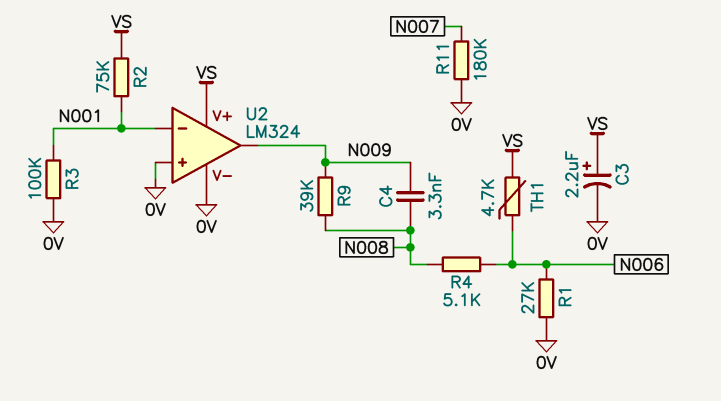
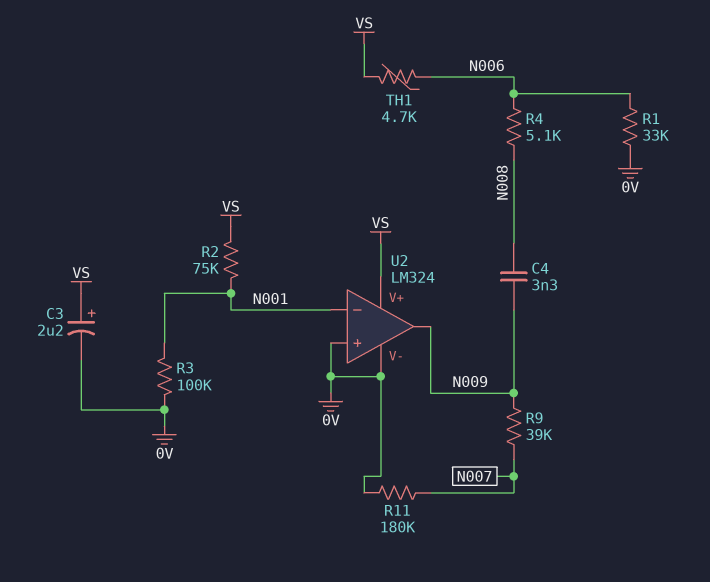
R1: 27k (0V, N006) -> 33k (0V, N006)
R9: 39k (N008, N009) -> 39k (N007, N009)

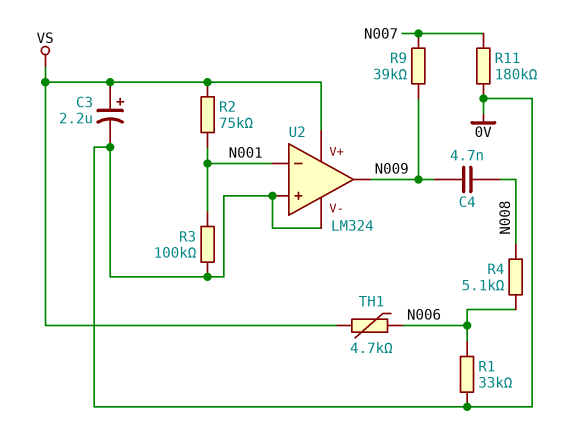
C4: 3.3nF (N008, N009) -> 4.7nF (N008, N009)

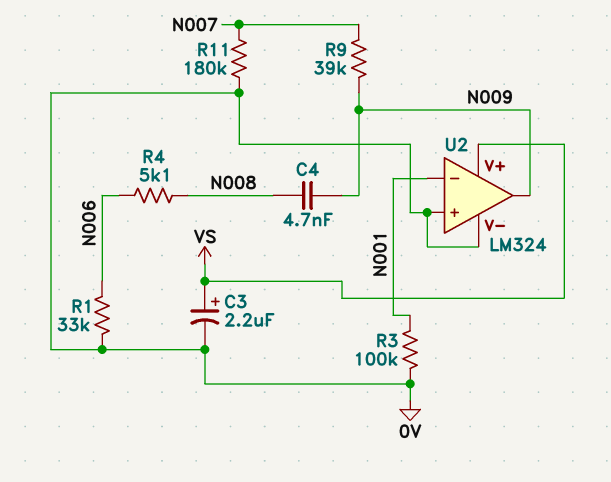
R2: 75k (N001, VS) -> none
TH1: 4.7k (N006, VS) -> none

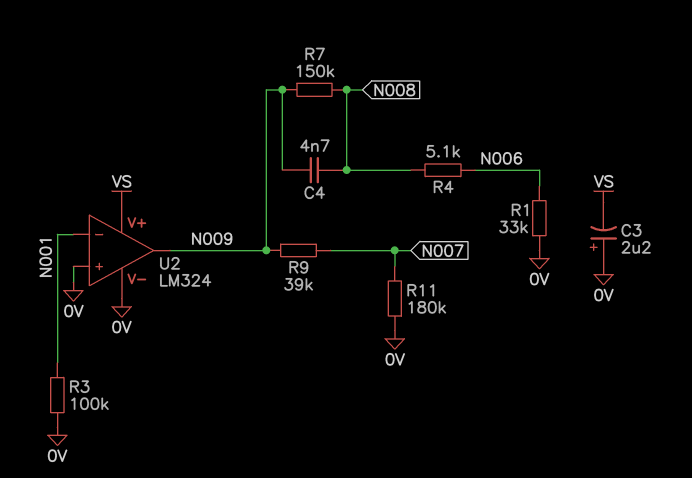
C3: 2.2uF (plus VS, minus 0V) -> 2.2uF (plus 0V, minus VS)
R7: none -> 150k (N008, N009)

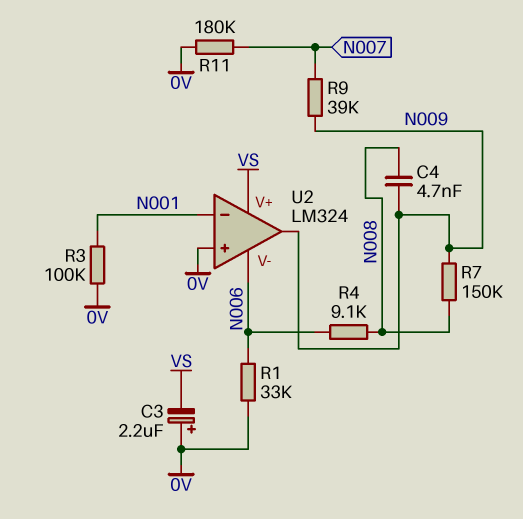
R4: 5.1k (N006, N008) -> 9.1k (N006, N008)
U2 pin V-: 0V -> N006

